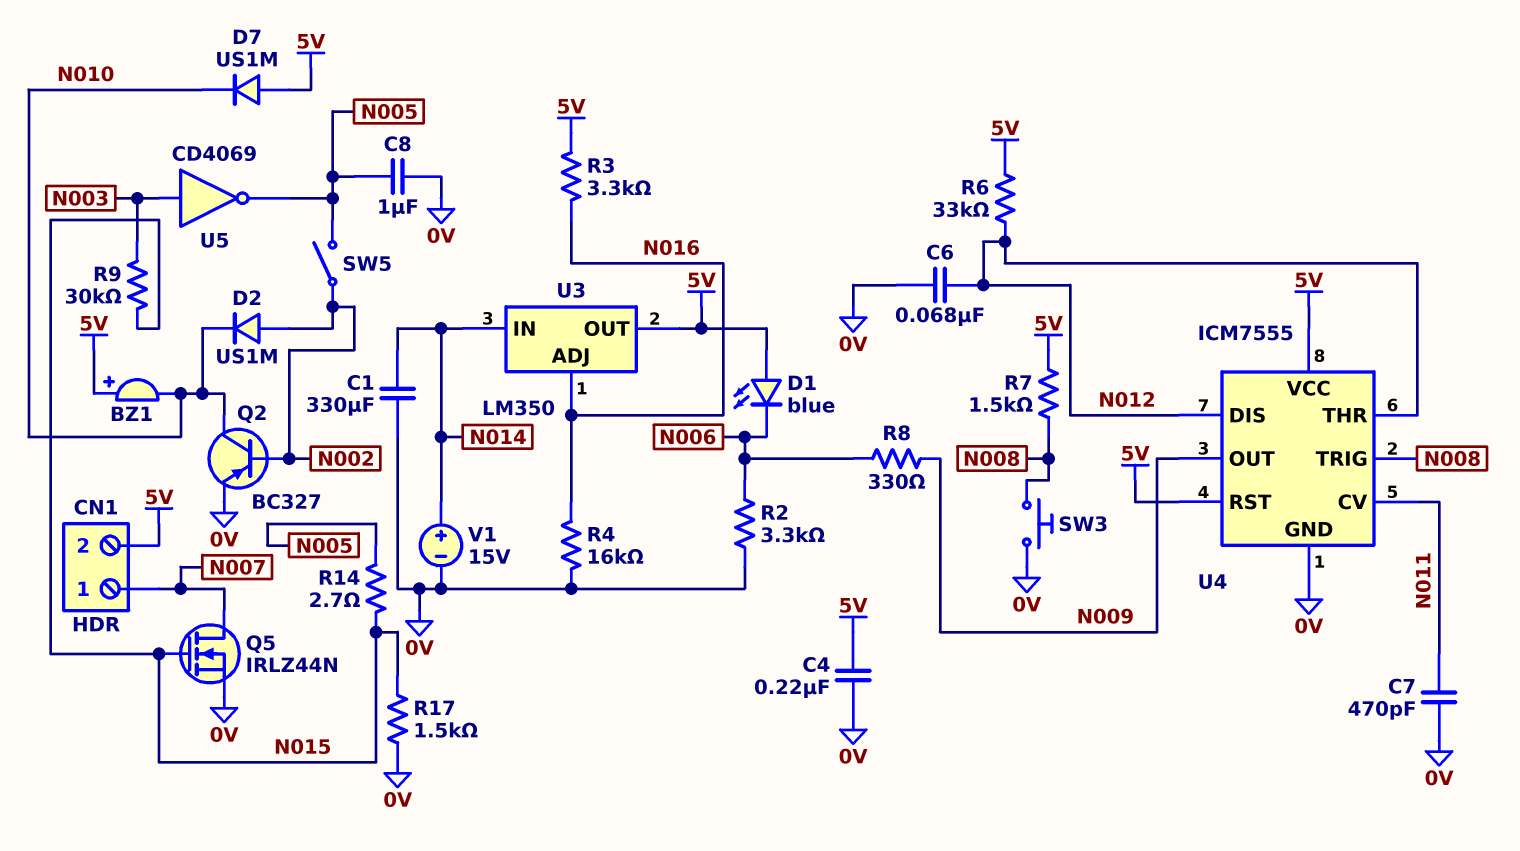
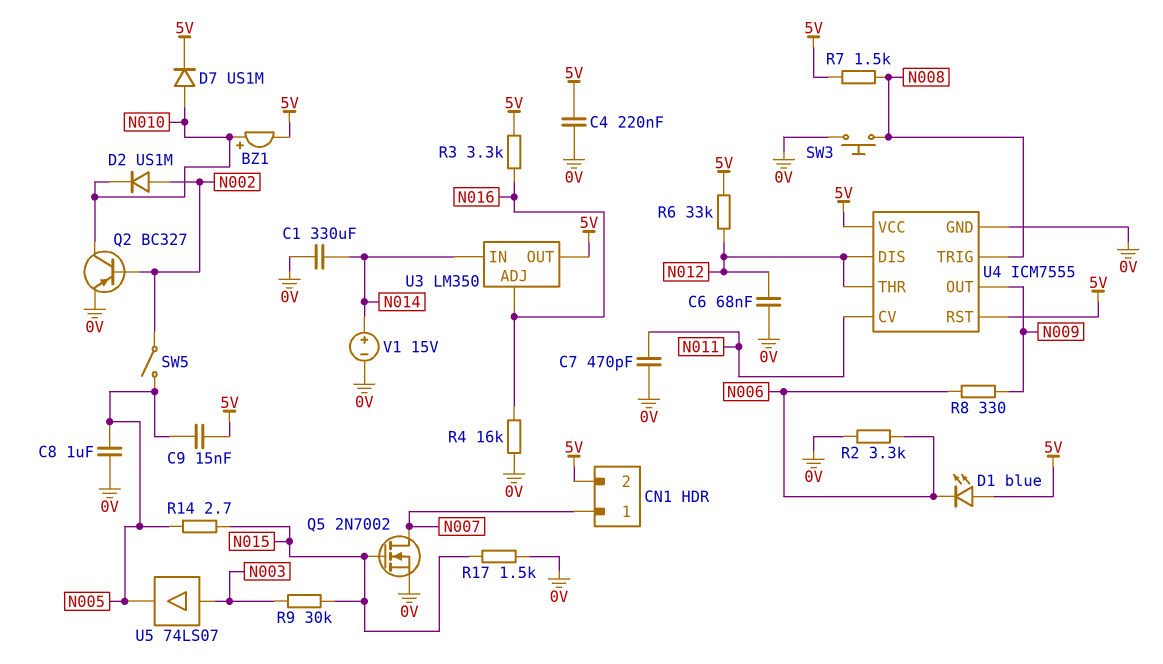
BZ1: buzzer (plus 5V, minus N010) -> buzzer (plus N010, minus 5V)
C9: none -> 15nF (5V, N005)
D7: diode US1M (A 5V, K N010) -> diode US1M (A N010, K 5V)
Q5: NMOS IRLZ44N (G N015, D N007, S 0V) -> NMOS 2N7002 (G N015, D N007, S 0V)
U5: NOT CD4069 (in N003, out N005) -> buffer 74LS07 (in N003, out N005)

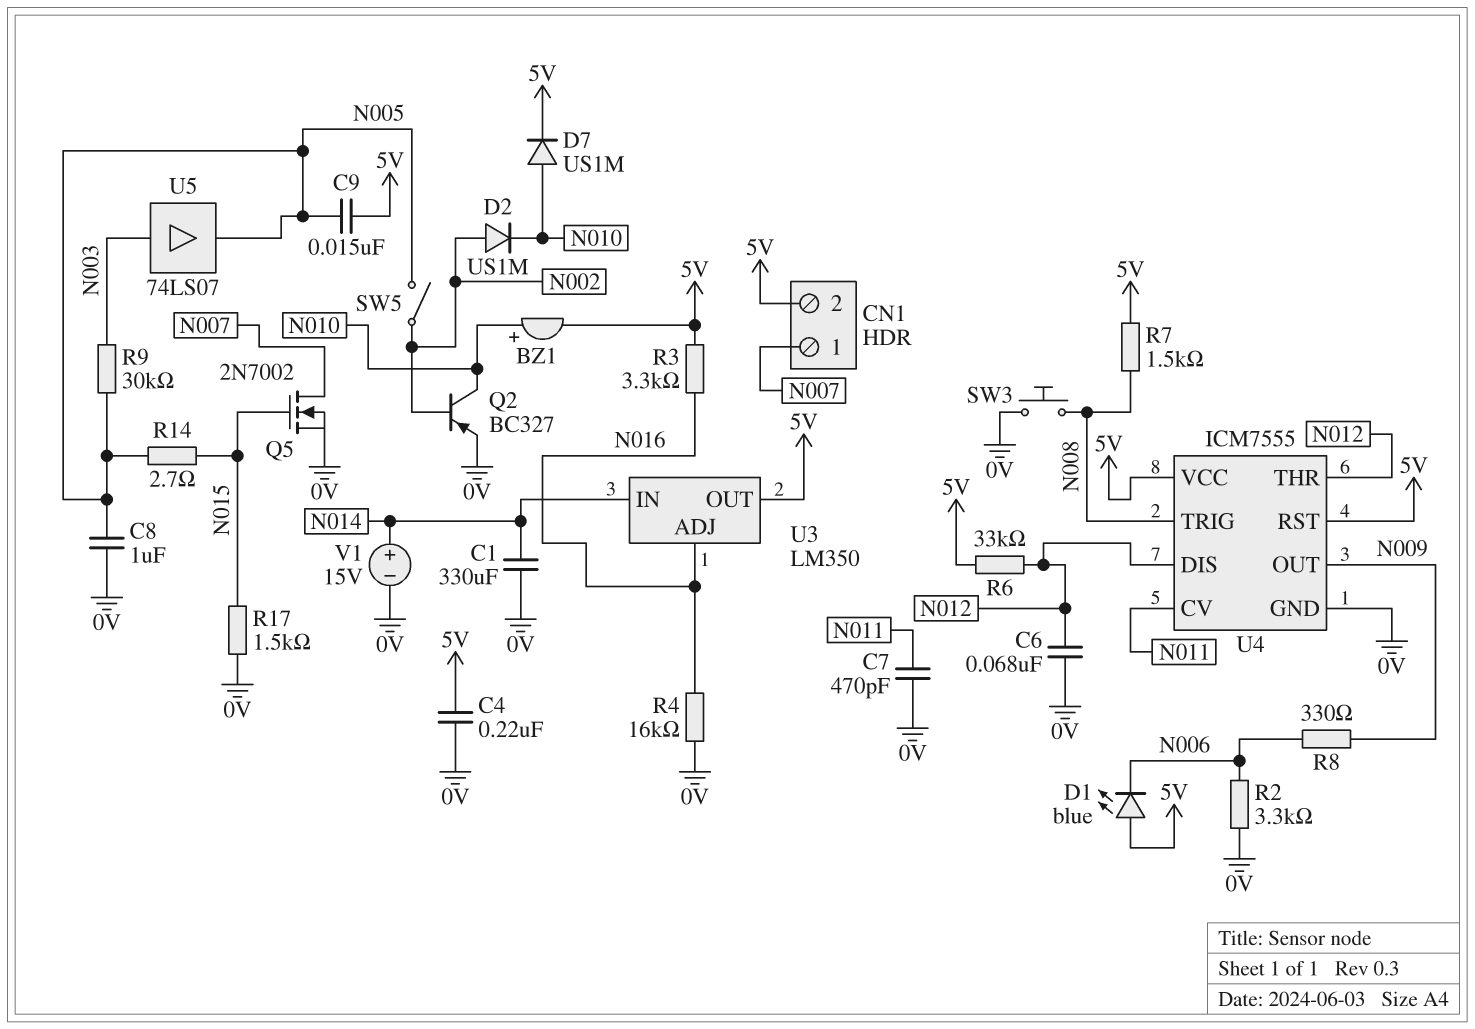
R9: 30k (N003, N015) -> 30k (N003, N005)

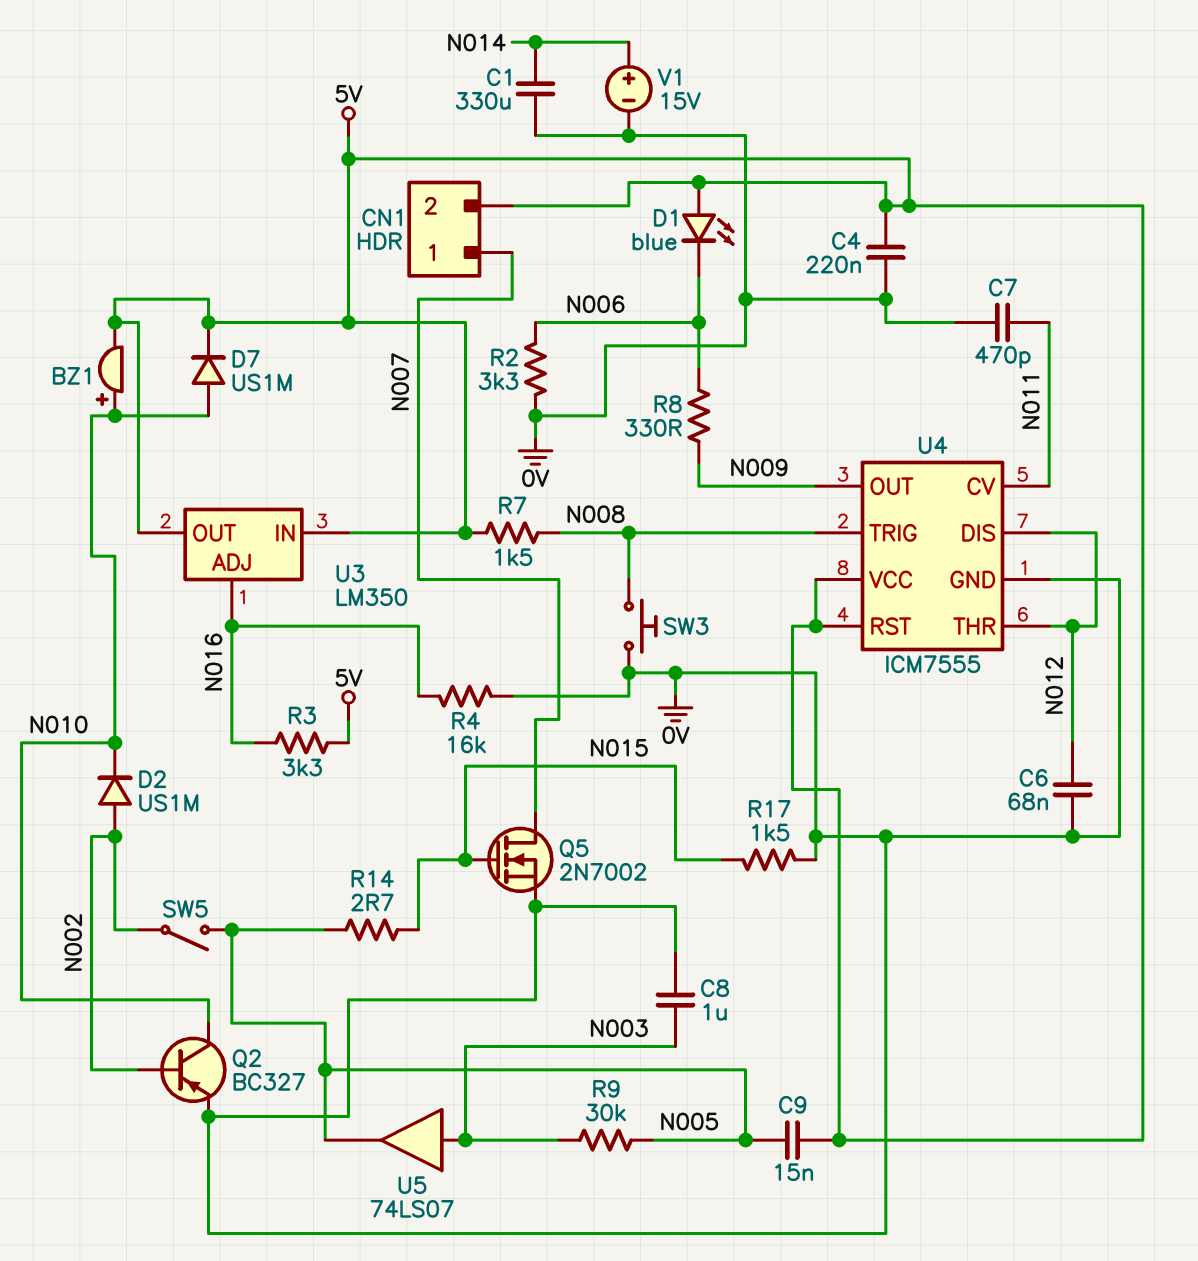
C8: 1uF (0V, N005) -> 1uF (0V, N003)
R6: 33k (5V, N012) -> none
U3 pin IN: N014 -> 5V

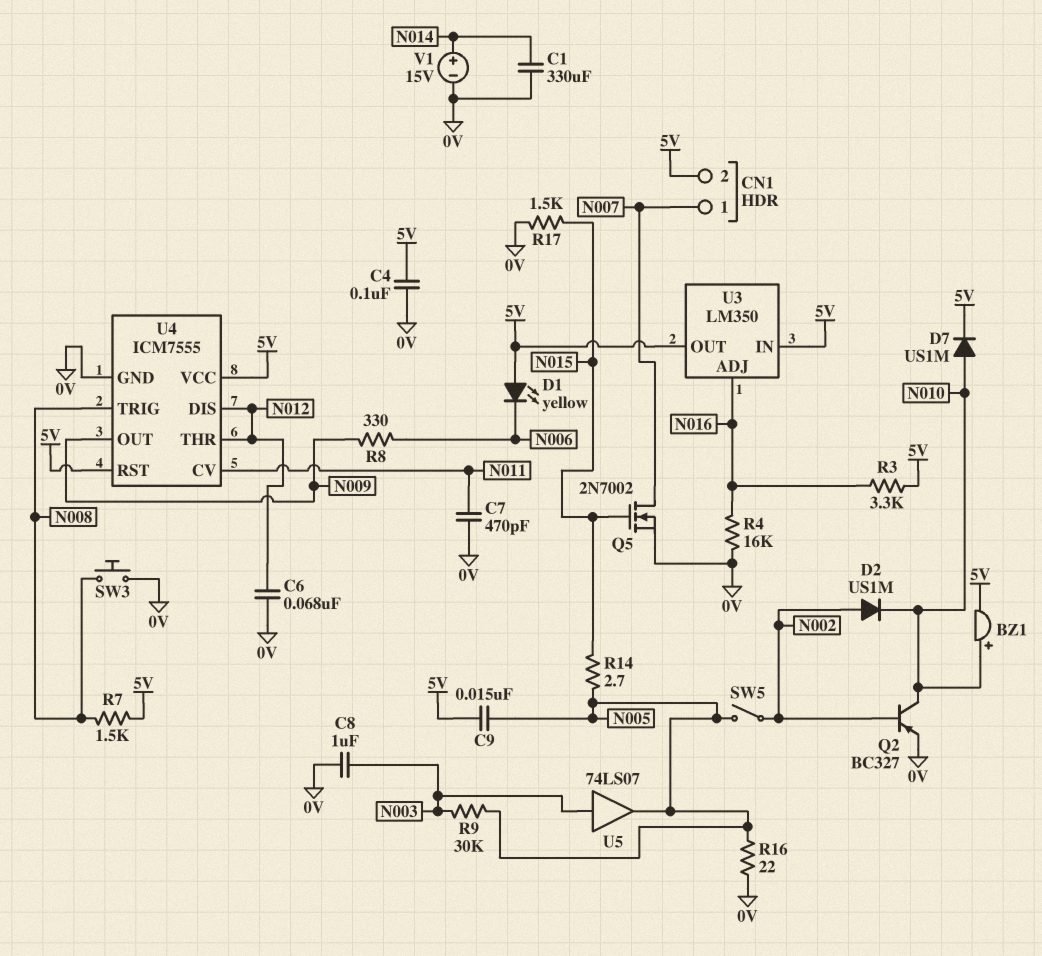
C4: 220nF (0V, 5V) -> 100nF (0V, 5V)
D1: LED blue (A 5V, K N006) -> LED yellow (A 5V, K N006)
R2: 3.3k (0V, N006) -> none
R16: none -> 22 (0V, N005)

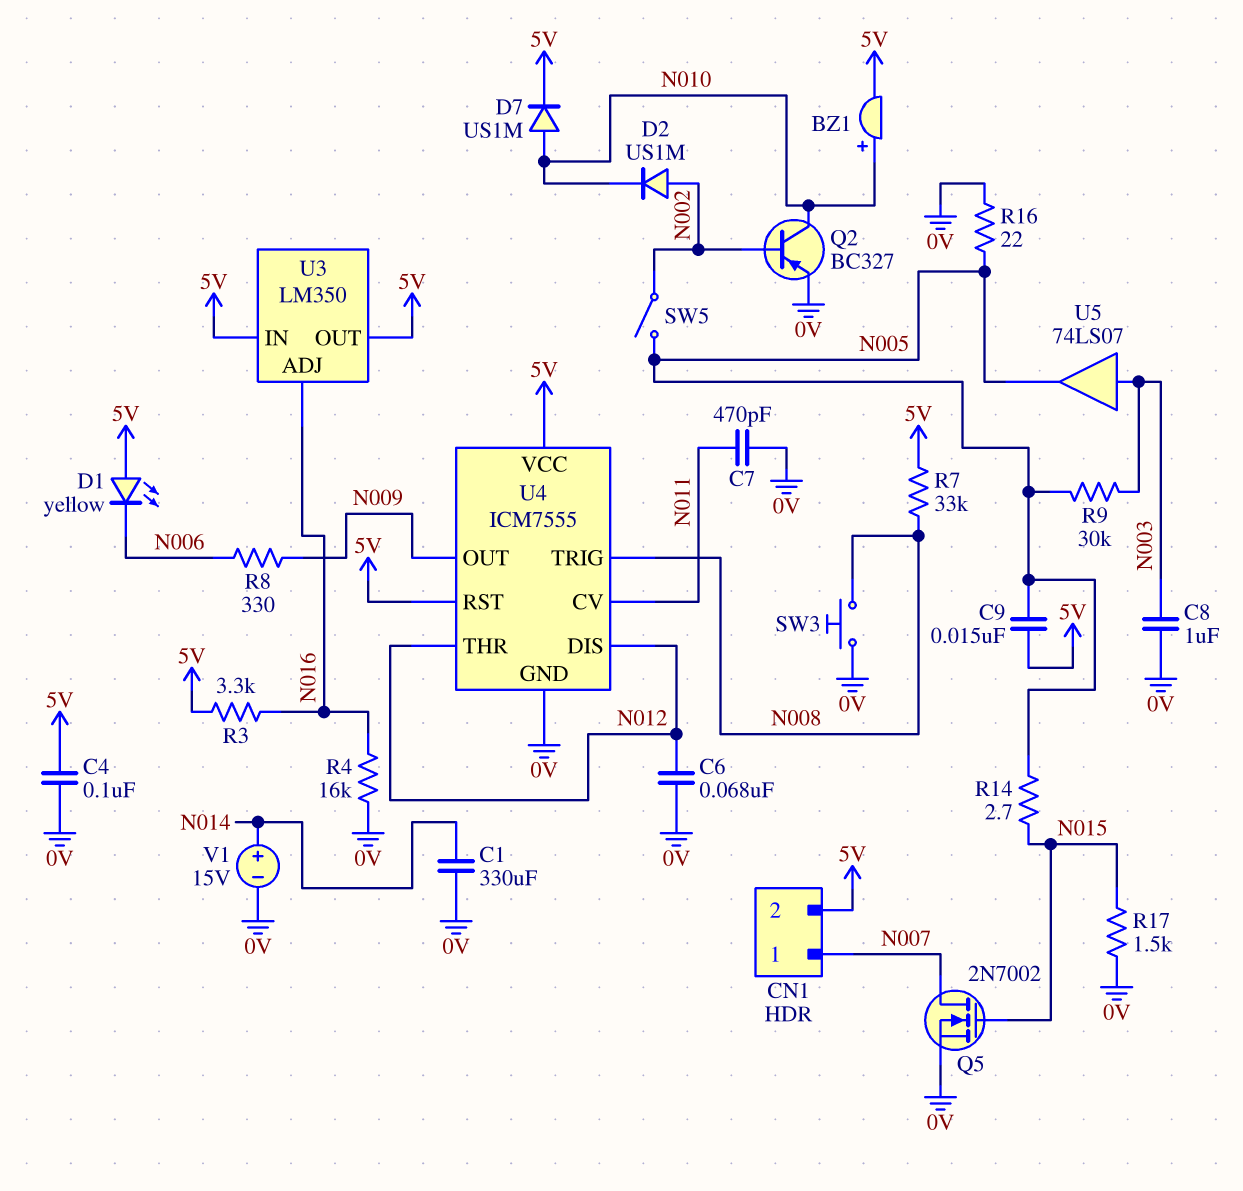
R7: 1.5k (5V, N008) -> 33k (5V, N008)

